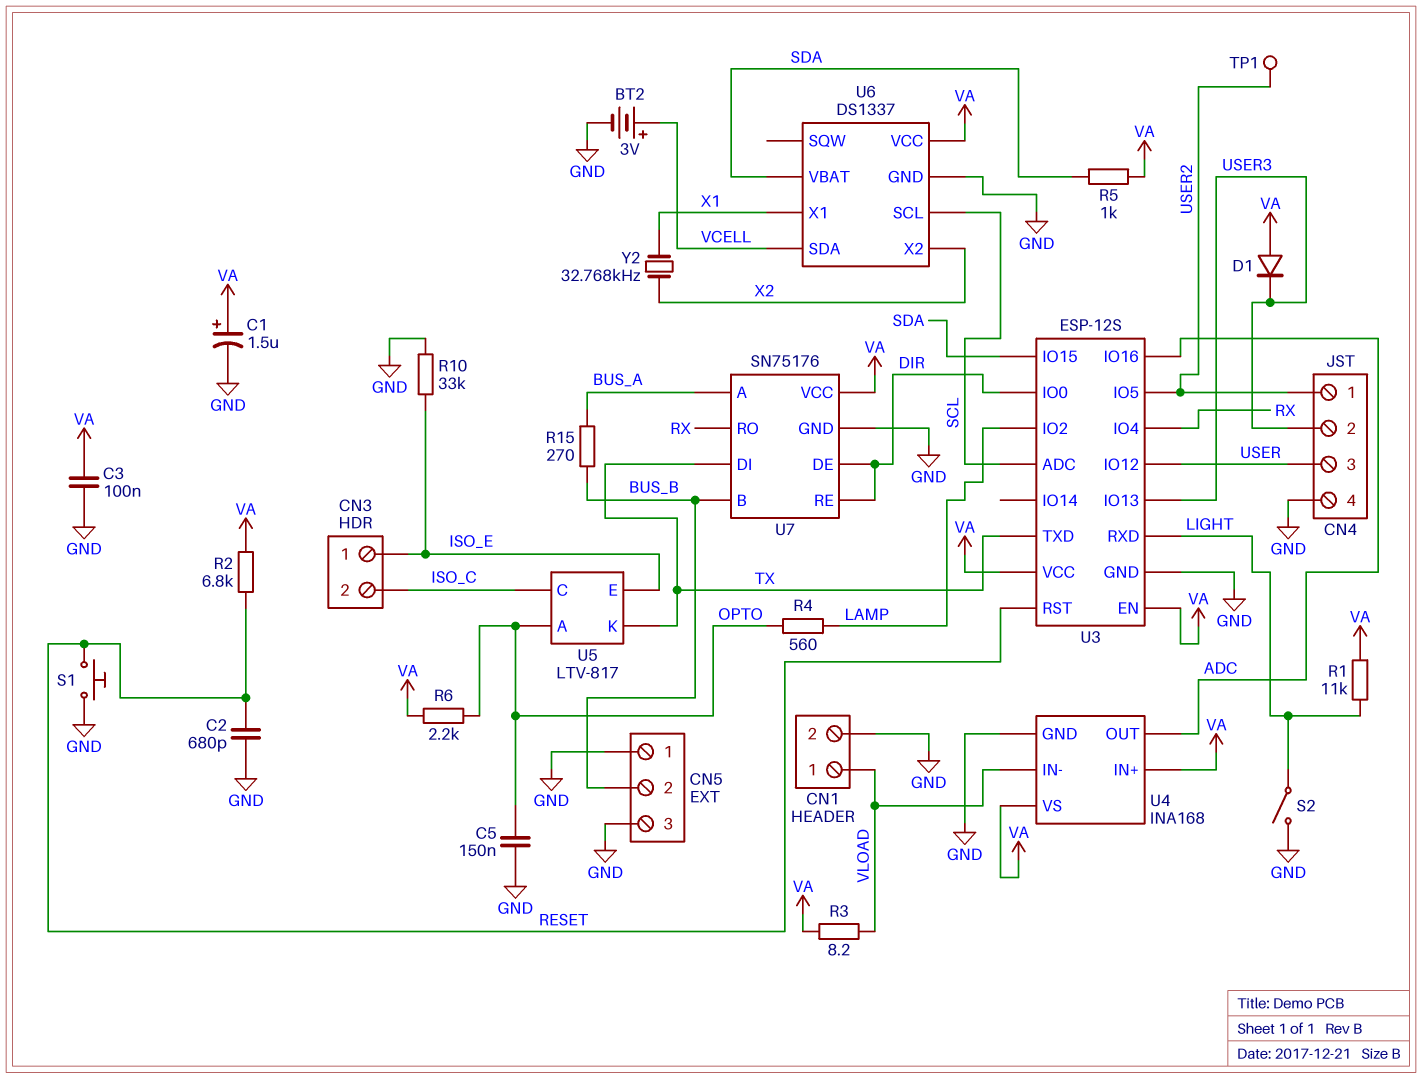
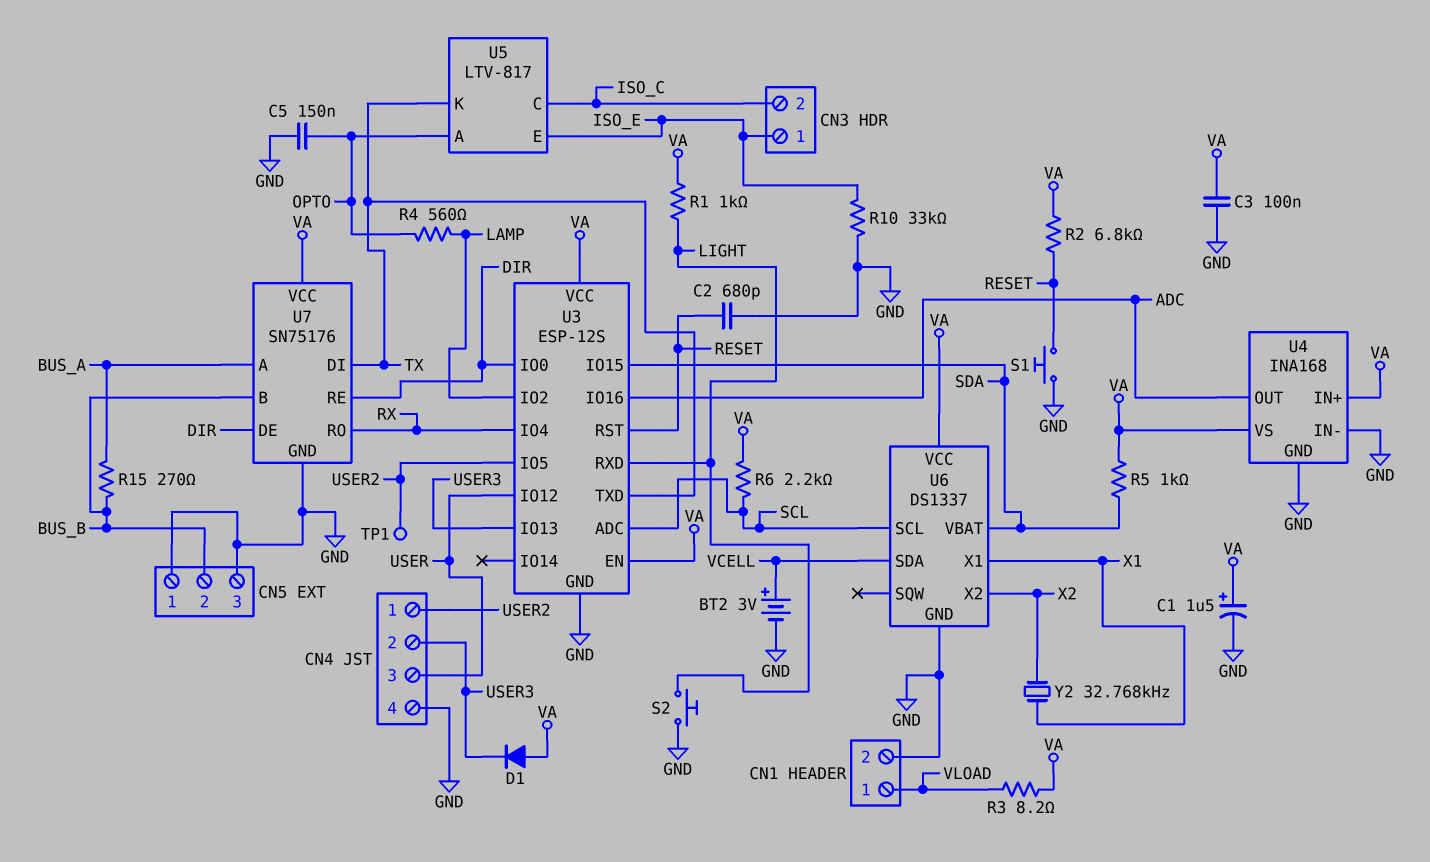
R1: 11k (LIGHT, VA) -> 1k (LIGHT, VA)
R6: 2.2k (OPTO, VA) -> 2.2k (SCL, VA)
S2: switch (GND, LIGHT) -> button (GND, LIGHT)
U4 pin IN-: VLOAD -> GND

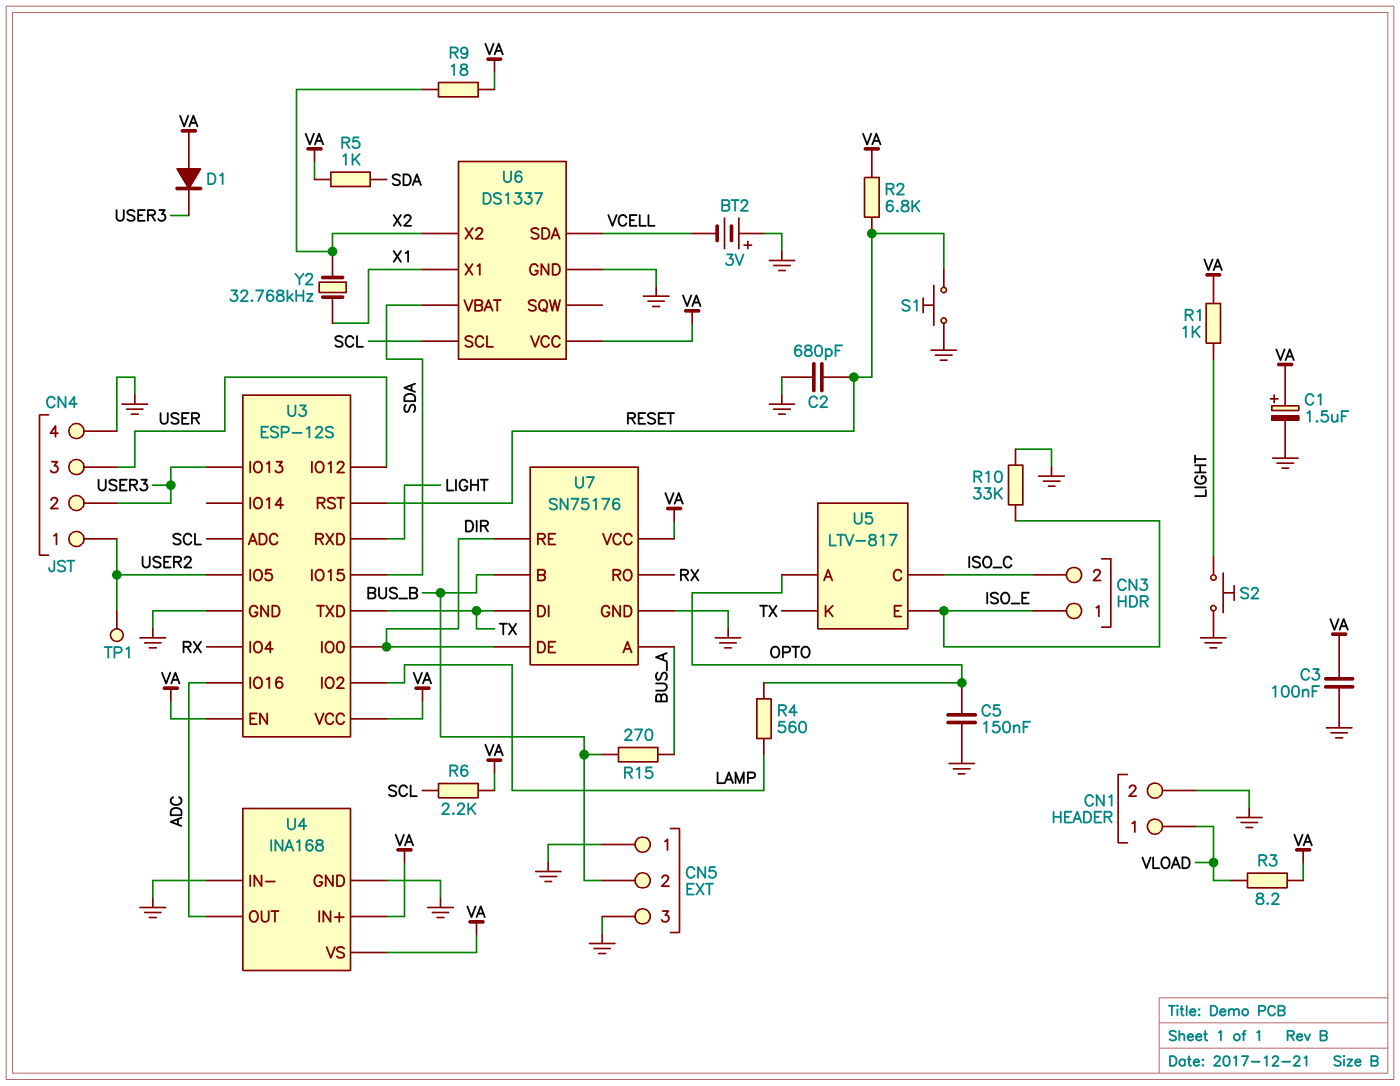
BT2: 3V (plus VCELL, minus GND) -> 3V (plus GND, minus VCELL)
R9: none -> 18 (VA, X2)

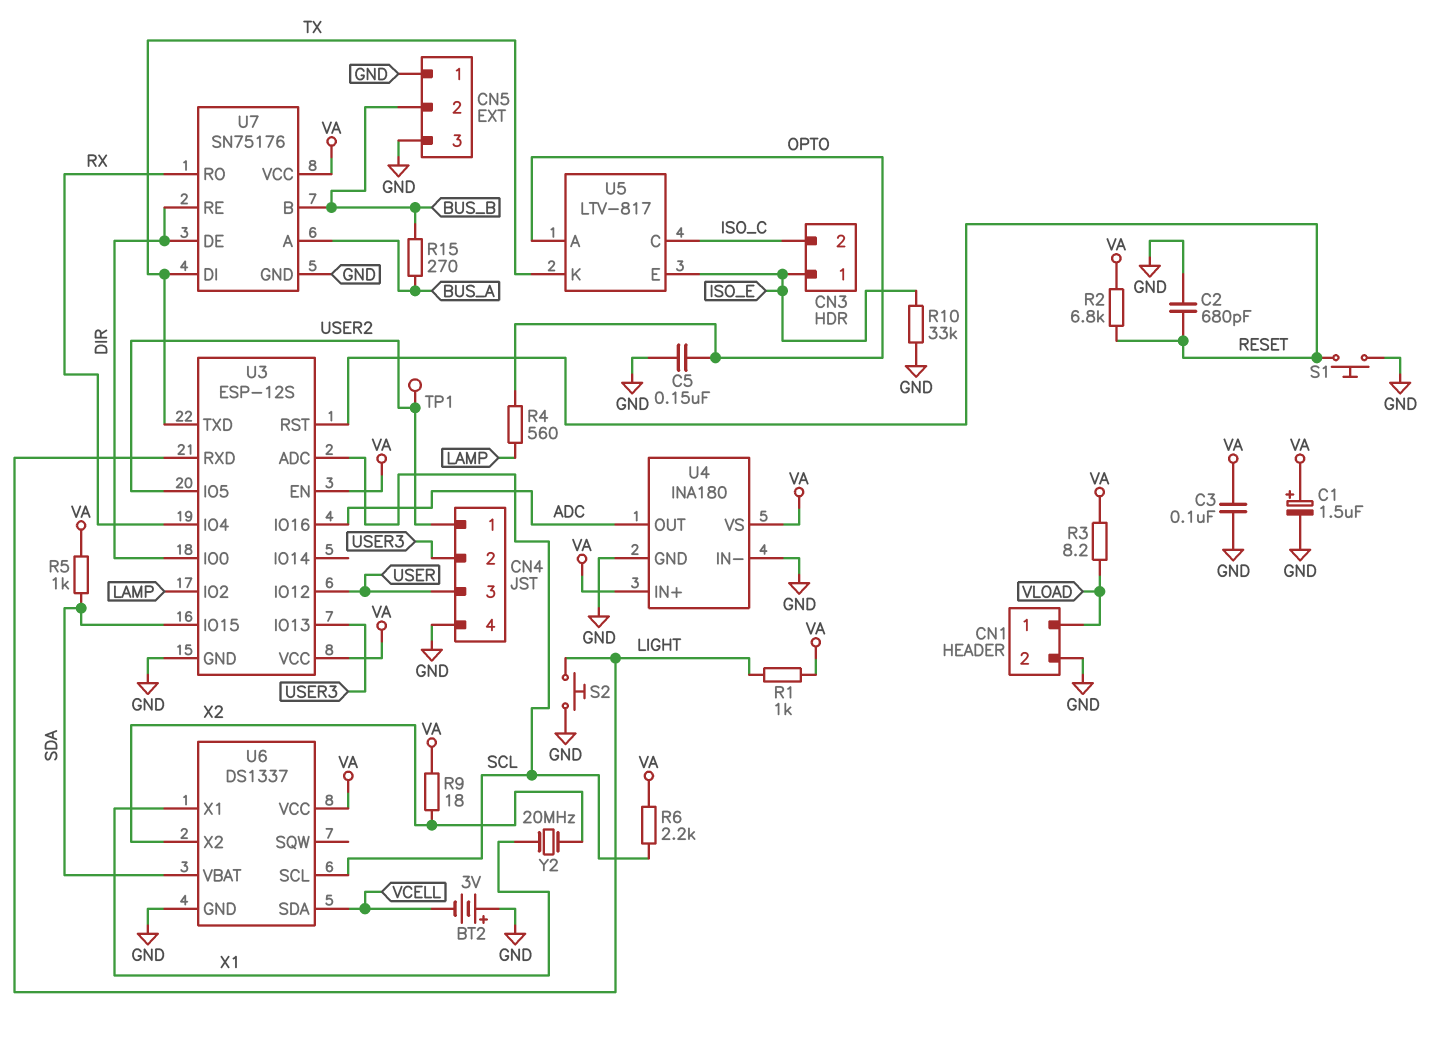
D1: diode (A VA, K USER3) -> none
U4: INA168 -> INA180
Y2: 32.768kHz (X1, X2) -> 20MHz (X1, X2)

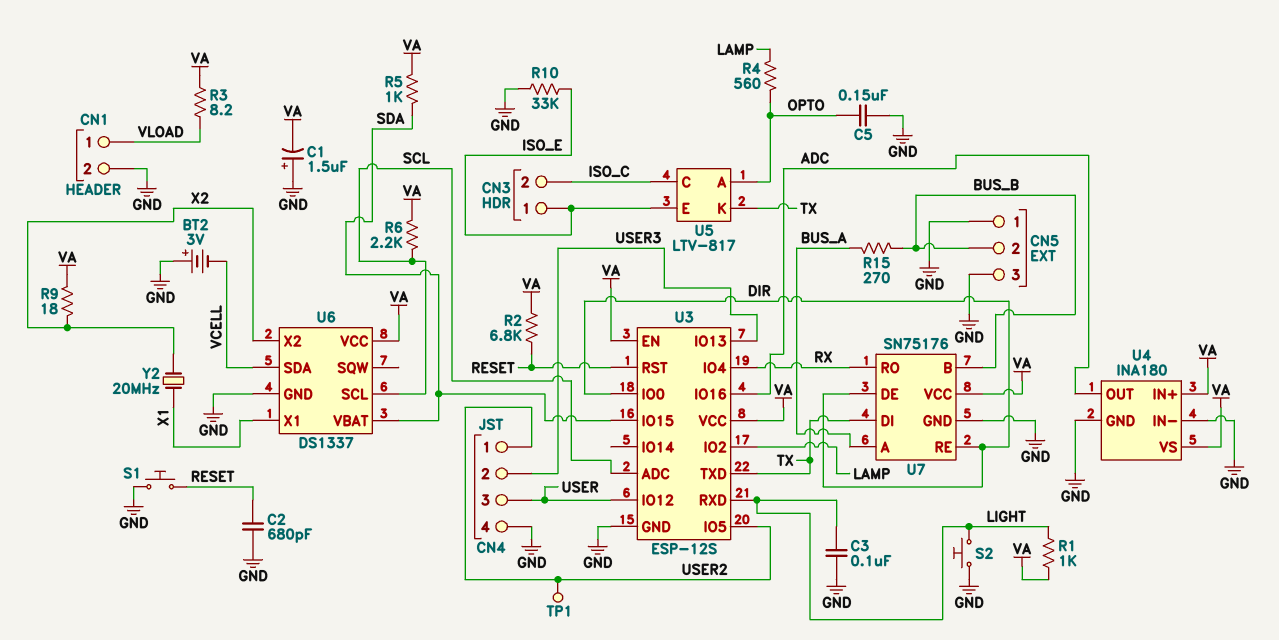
C1: 1.5uF (plus VA, minus GND) -> 1.5uF (plus GND, minus VA)
C3: 100nF (GND, VA) -> 100nF (GND, LIGHT)

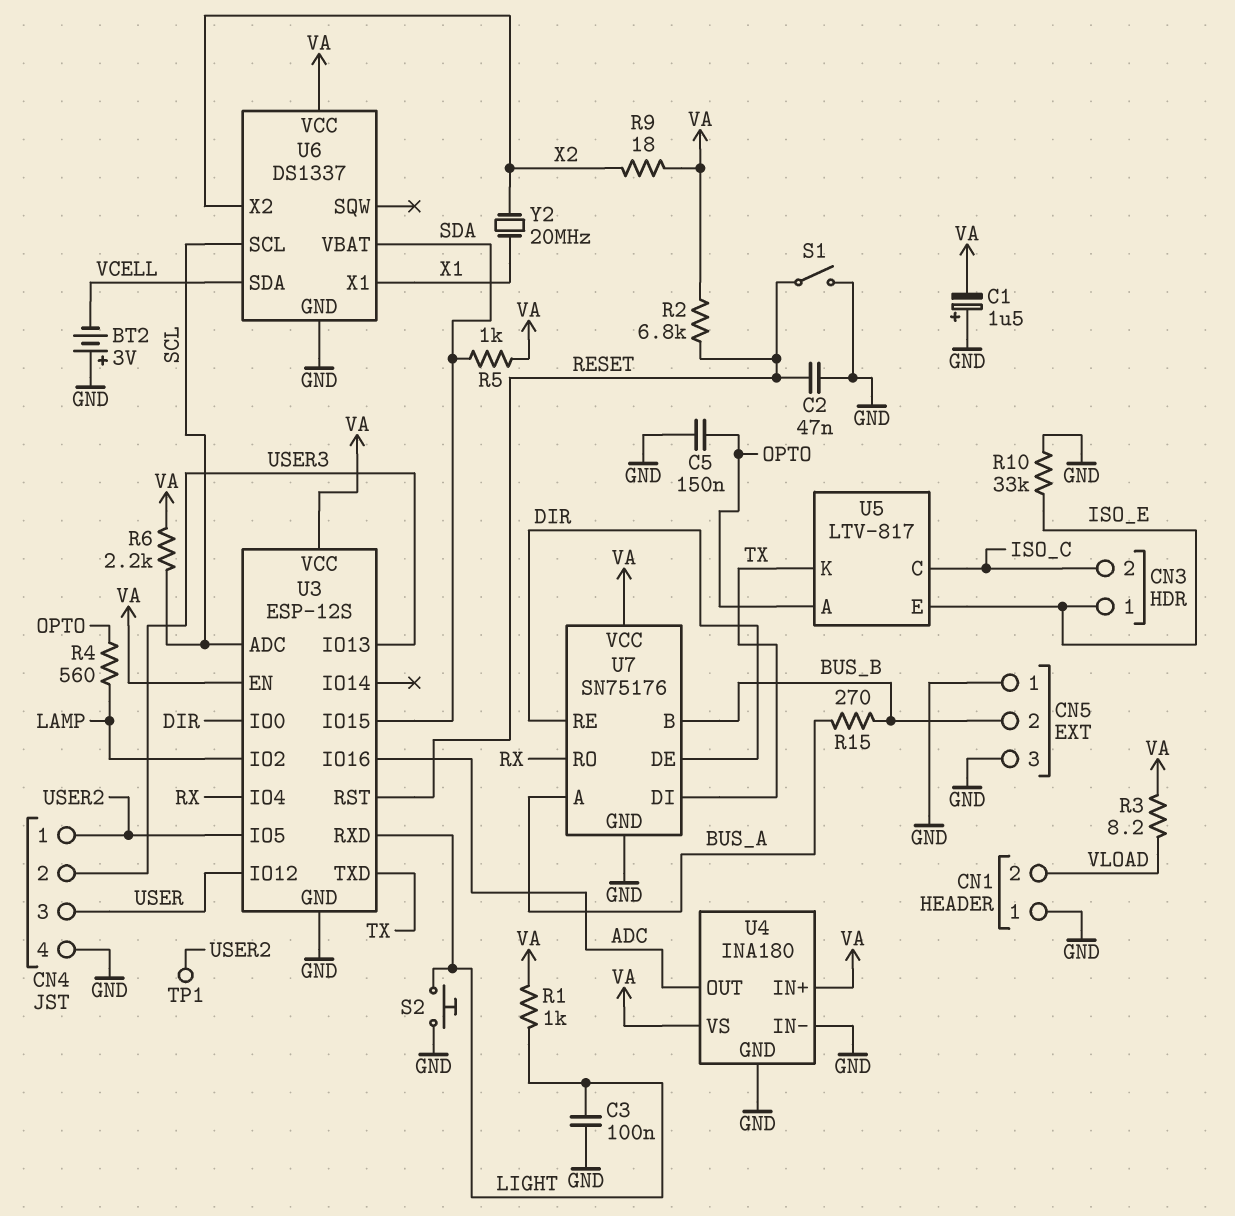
C2: 680pF (GND, RESET) -> 47nF (GND, RESET)
CN1 pin 1: VLOAD -> GND
CN1 pin 2: GND -> VLOAD
S1: button (GND, RESET) -> switch (GND, RESET)

